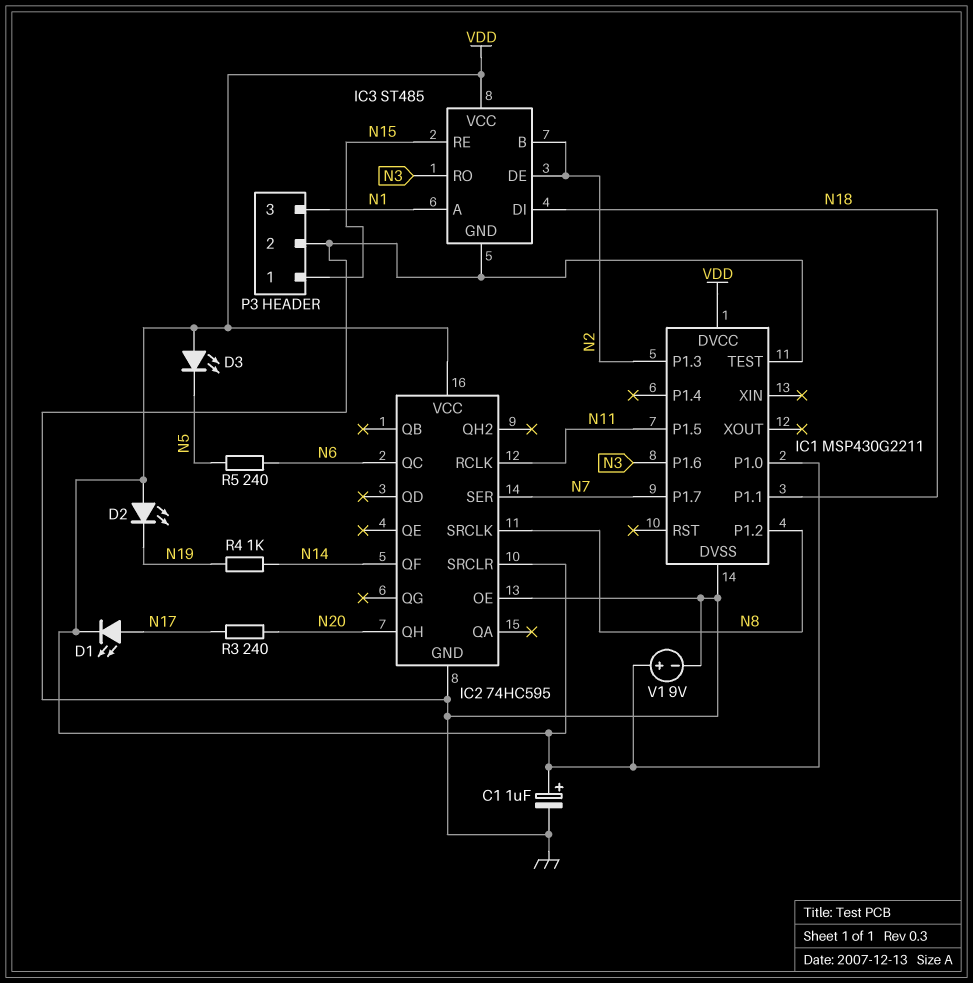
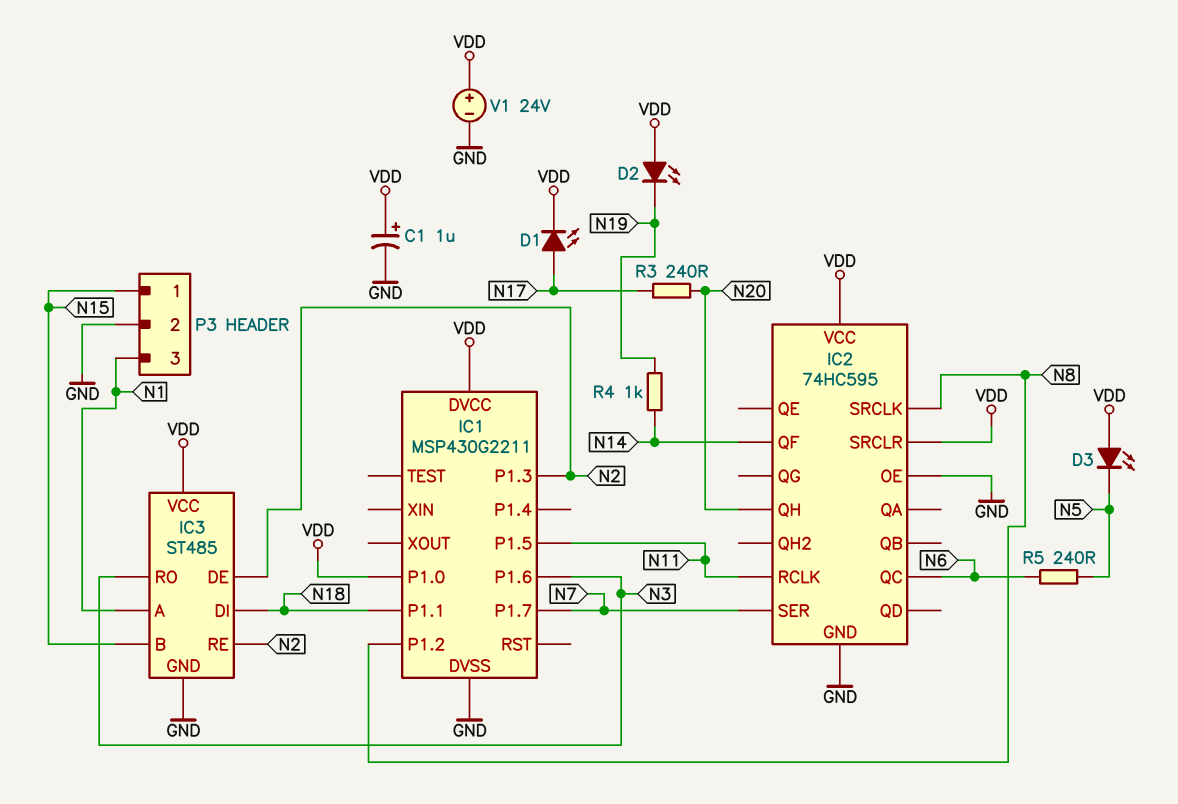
IC1 pin TEST: GND -> none
IC3 pin B: N2 -> N15
IC3 pin RE: N15 -> N2
V1: 9V (plus VDD, minus GND) -> 24V (plus VDD, minus GND)

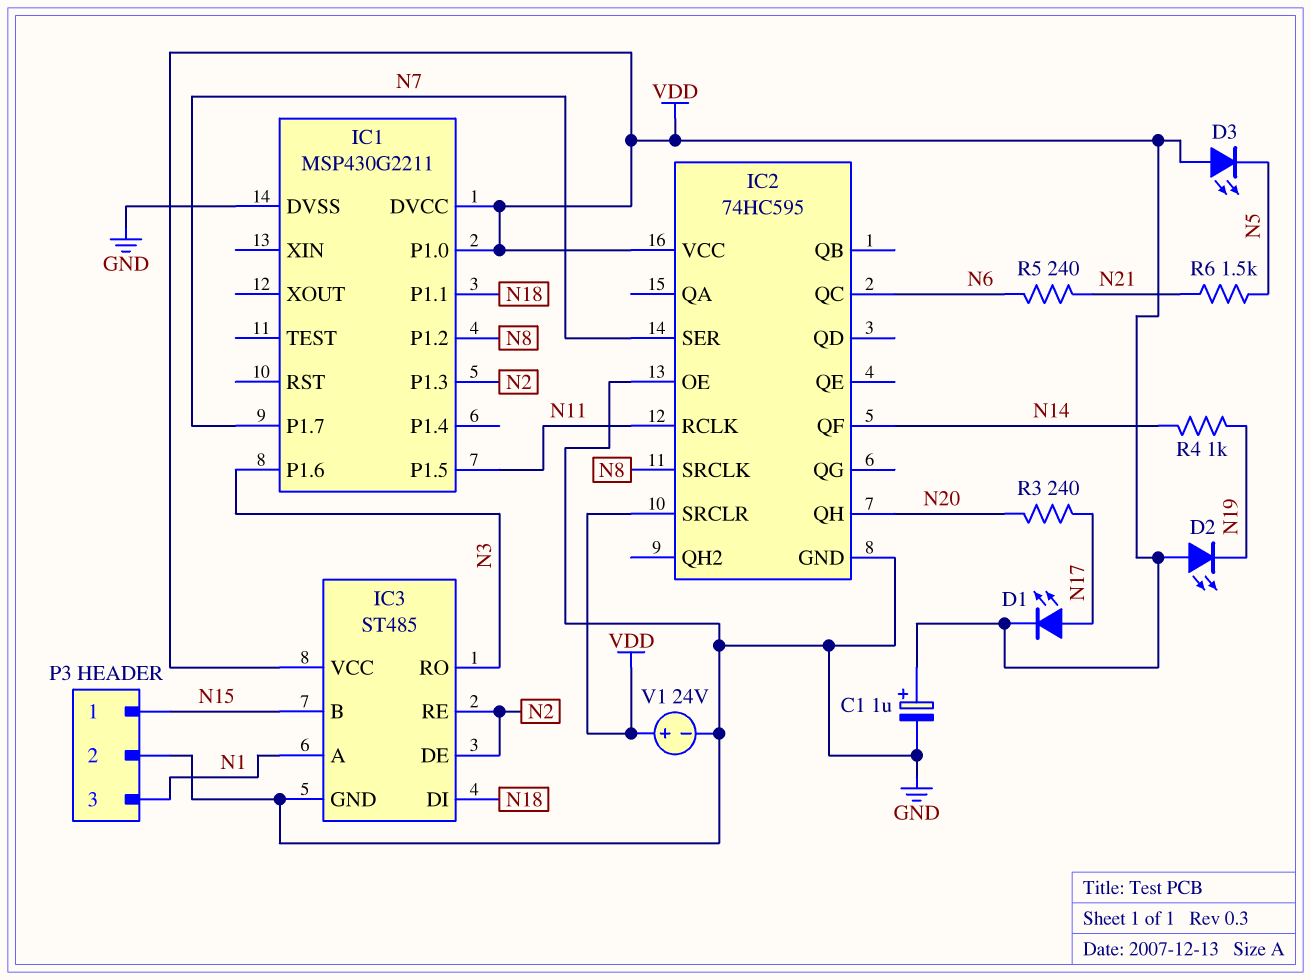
R5: 240 (N5, N6) -> 240 (N6, N21)
R6: none -> 1.5k (N5, N21)

